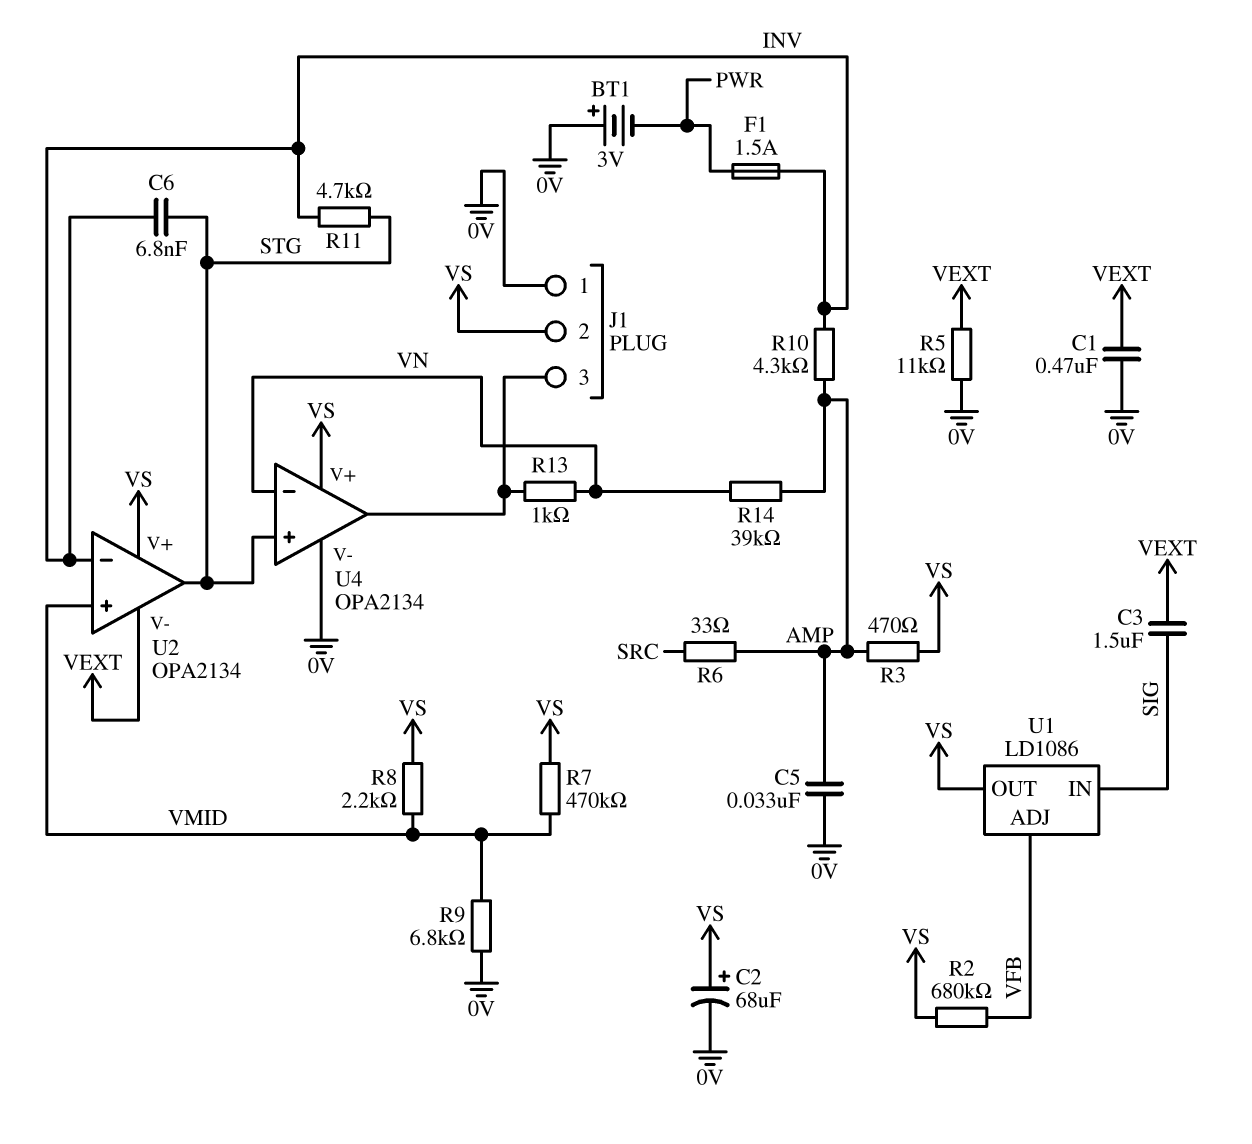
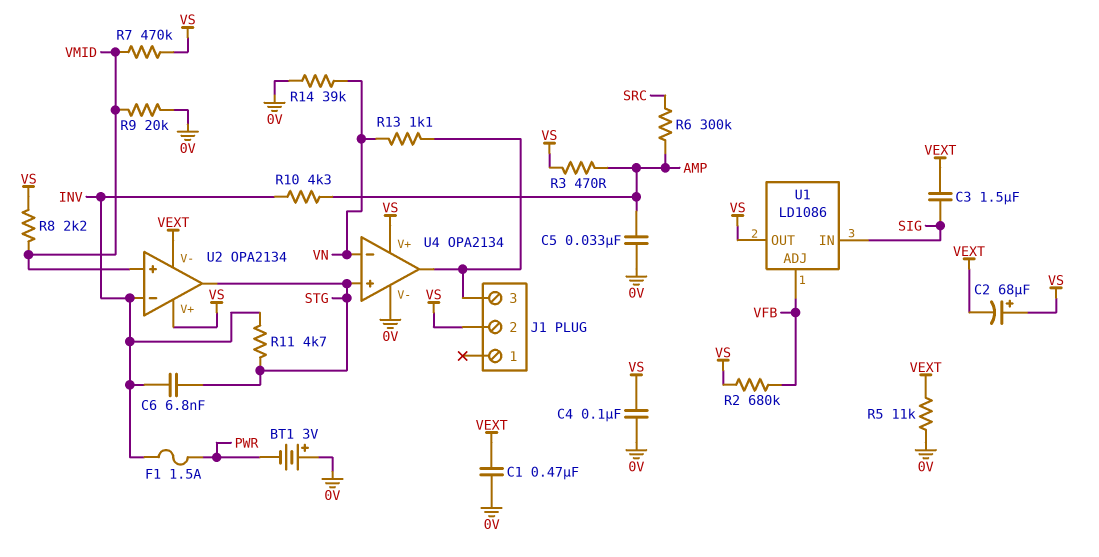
C2: 68uF (plus VS, minus 0V) -> 68uF (plus VS, minus VEXT)
C4: none -> 100nF (0V, VS)
J1 pin 1: 0V -> none
R6: 33 (AMP, SRC) -> 300k (AMP, SRC)
R9: 6.8k (0V, VMID) -> 20k (0V, VMID)
R13: 1k (J1/3, VN) -> 1.1k (J1/3, VN)
R14: 39k (AMP, VN) -> 39k (0V, VN)

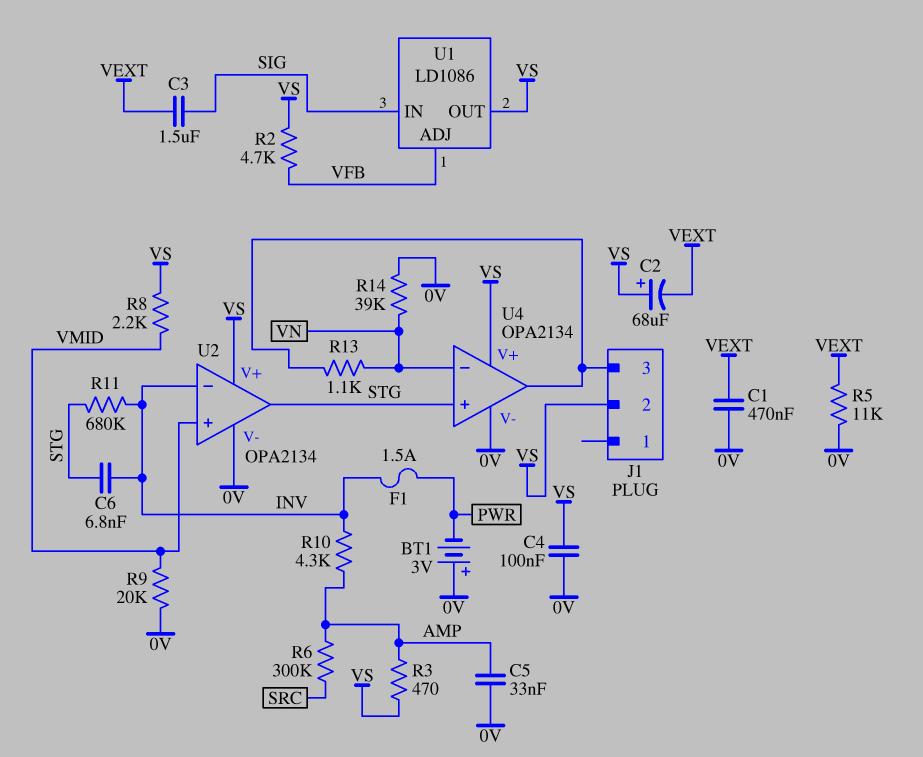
R2: 680k (VFB, VS) -> 4.7k (VFB, VS)
R7: 470k (VMID, VS) -> none
R11: 4.7k (INV, STG) -> 680k (INV, STG)
U2 pin V-: VEXT -> 0V

